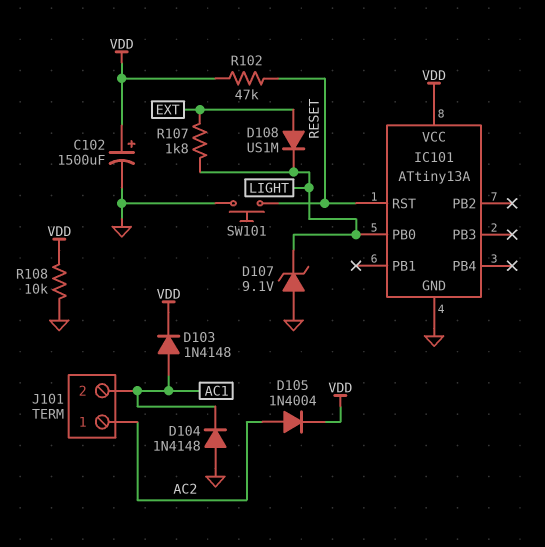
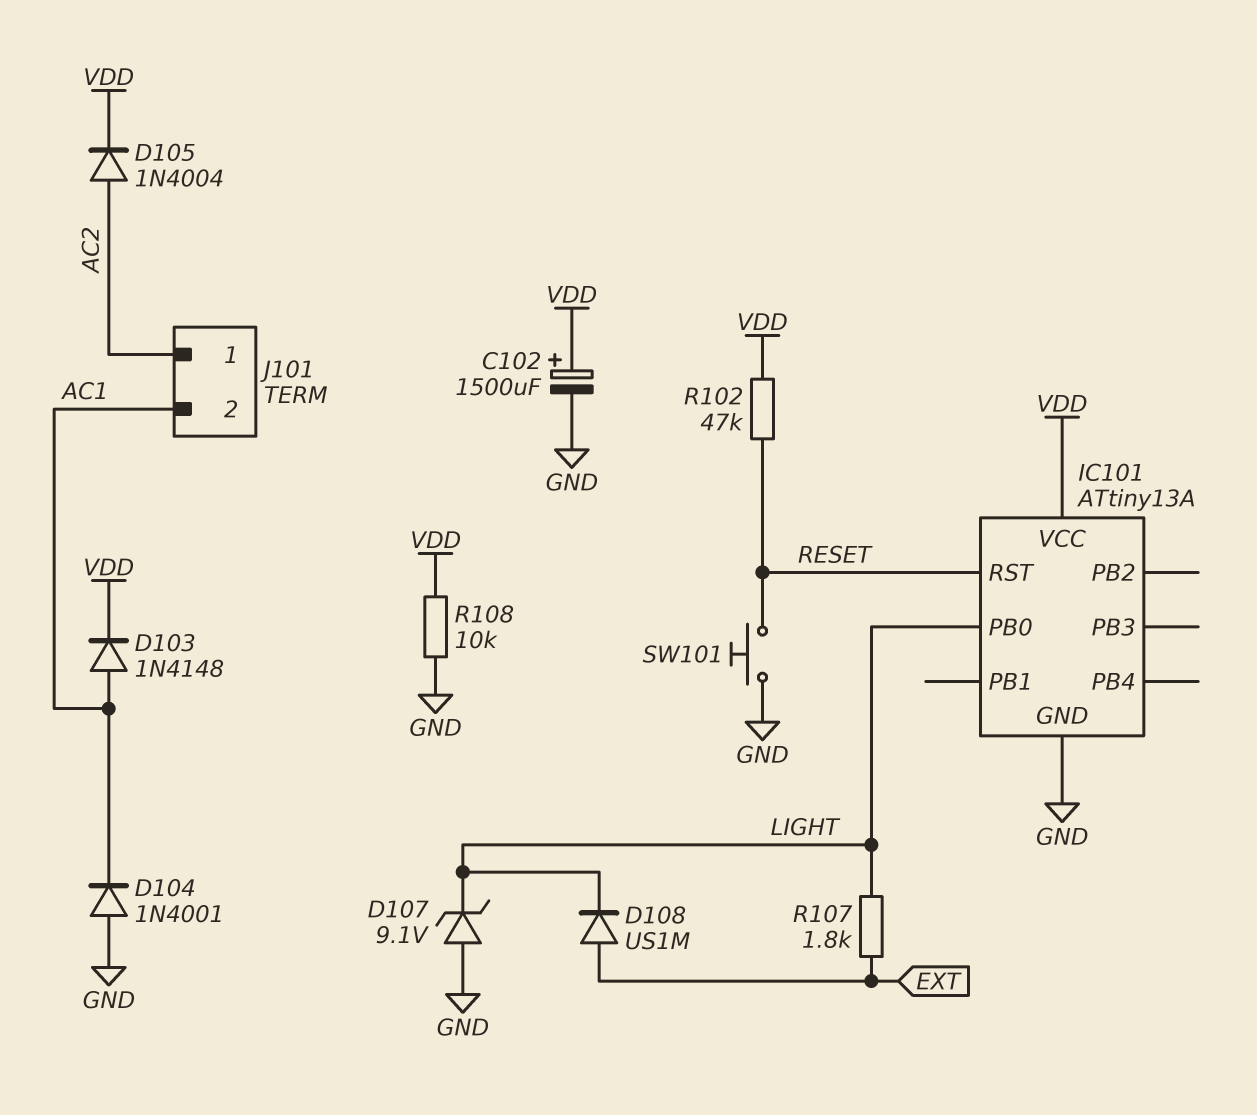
D104: diode 1N4148 (A GND, K AC1) -> diode 1N4001 (A GND, K AC1)

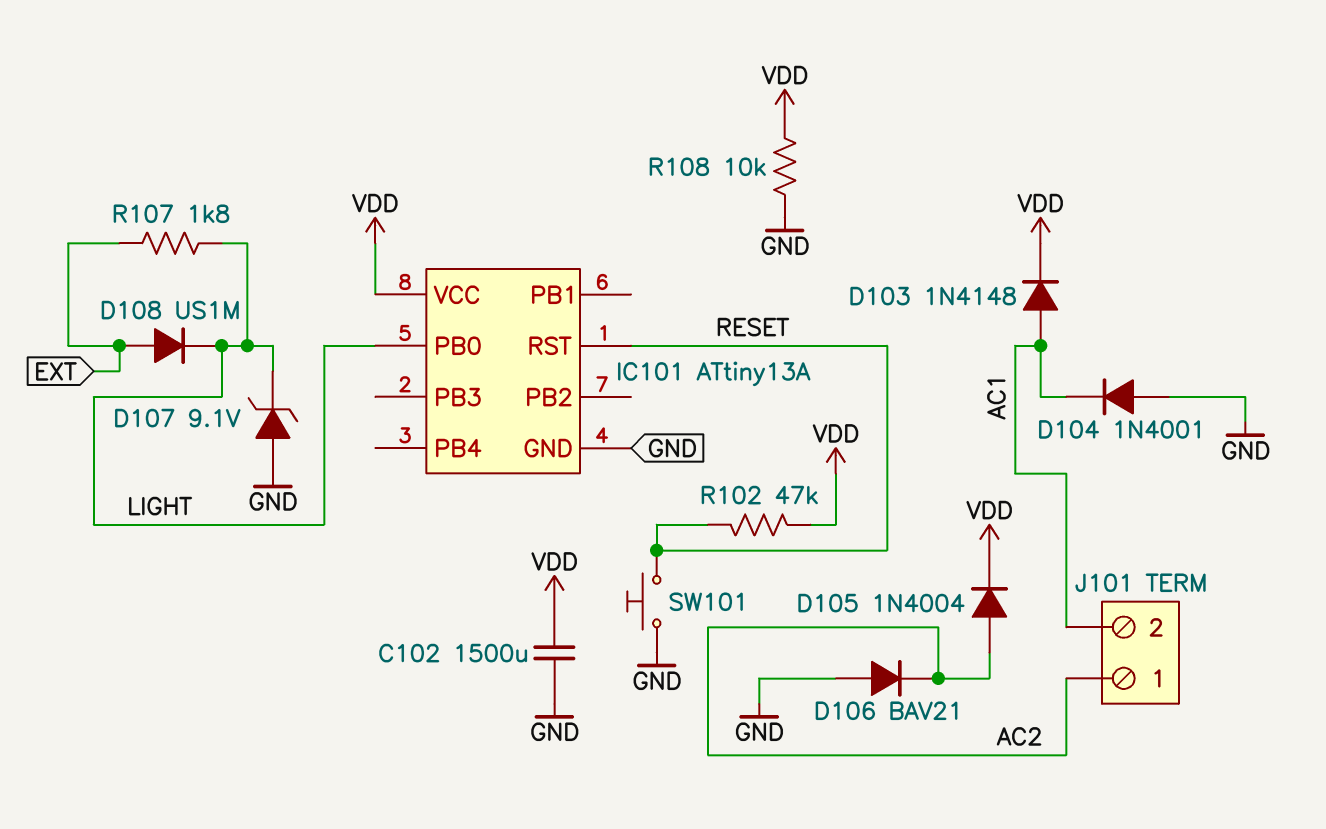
C102: 1500uF (plus VDD, minus GND) -> 1500uF (GND, VDD)
D106: none -> diode BAV21 (A GND, K AC2)

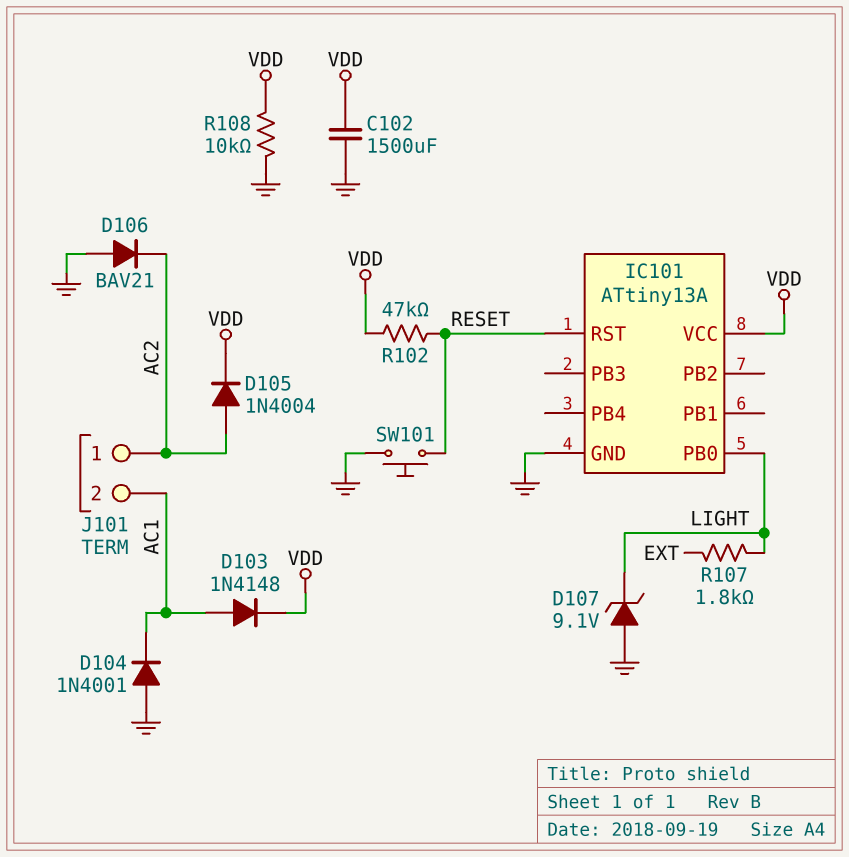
D108: diode US1M (A EXT, K LIGHT) -> none

